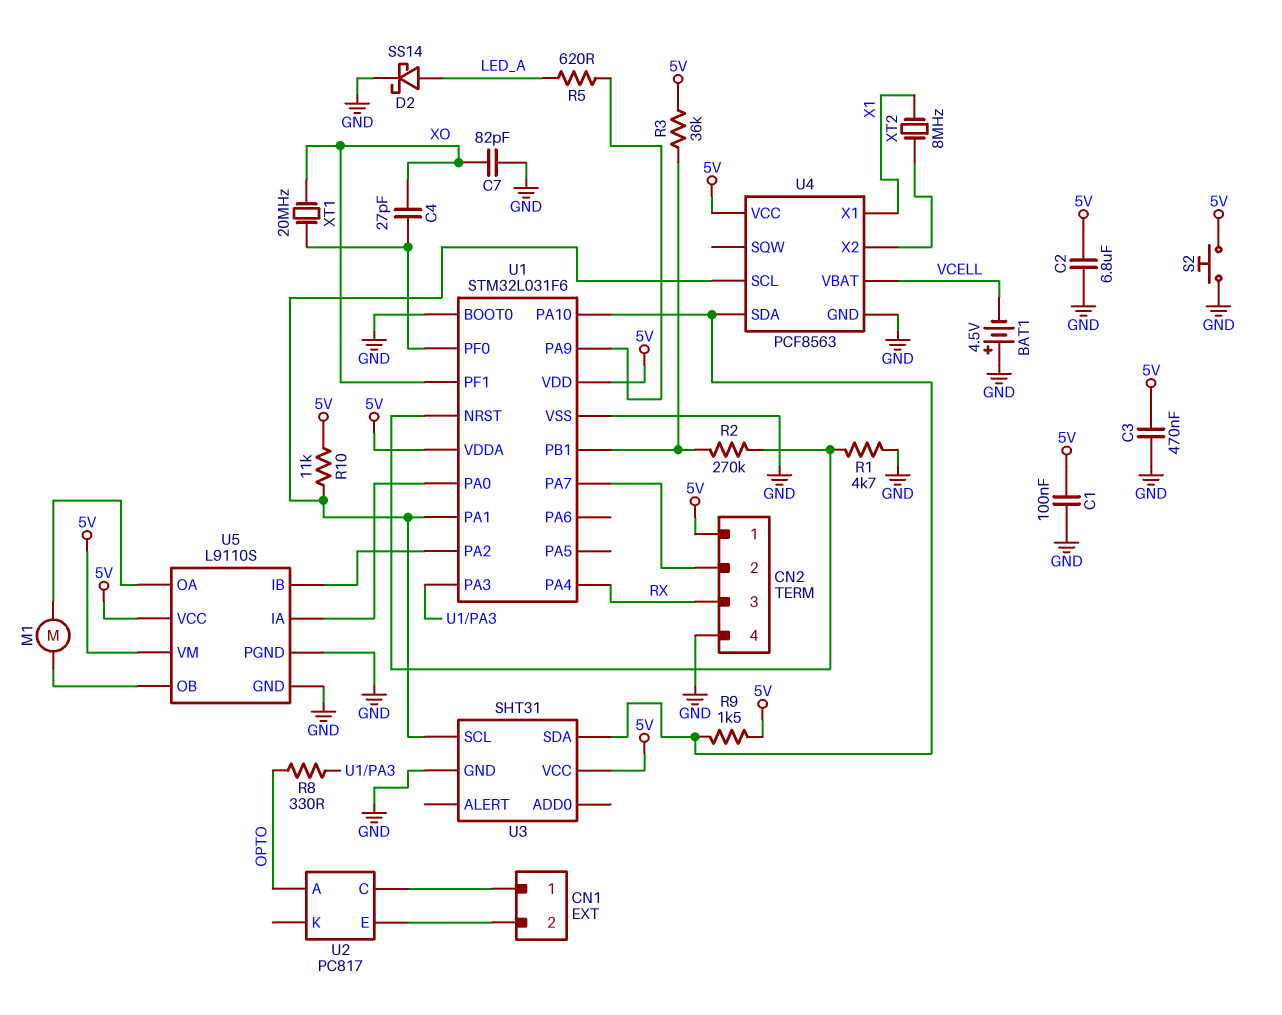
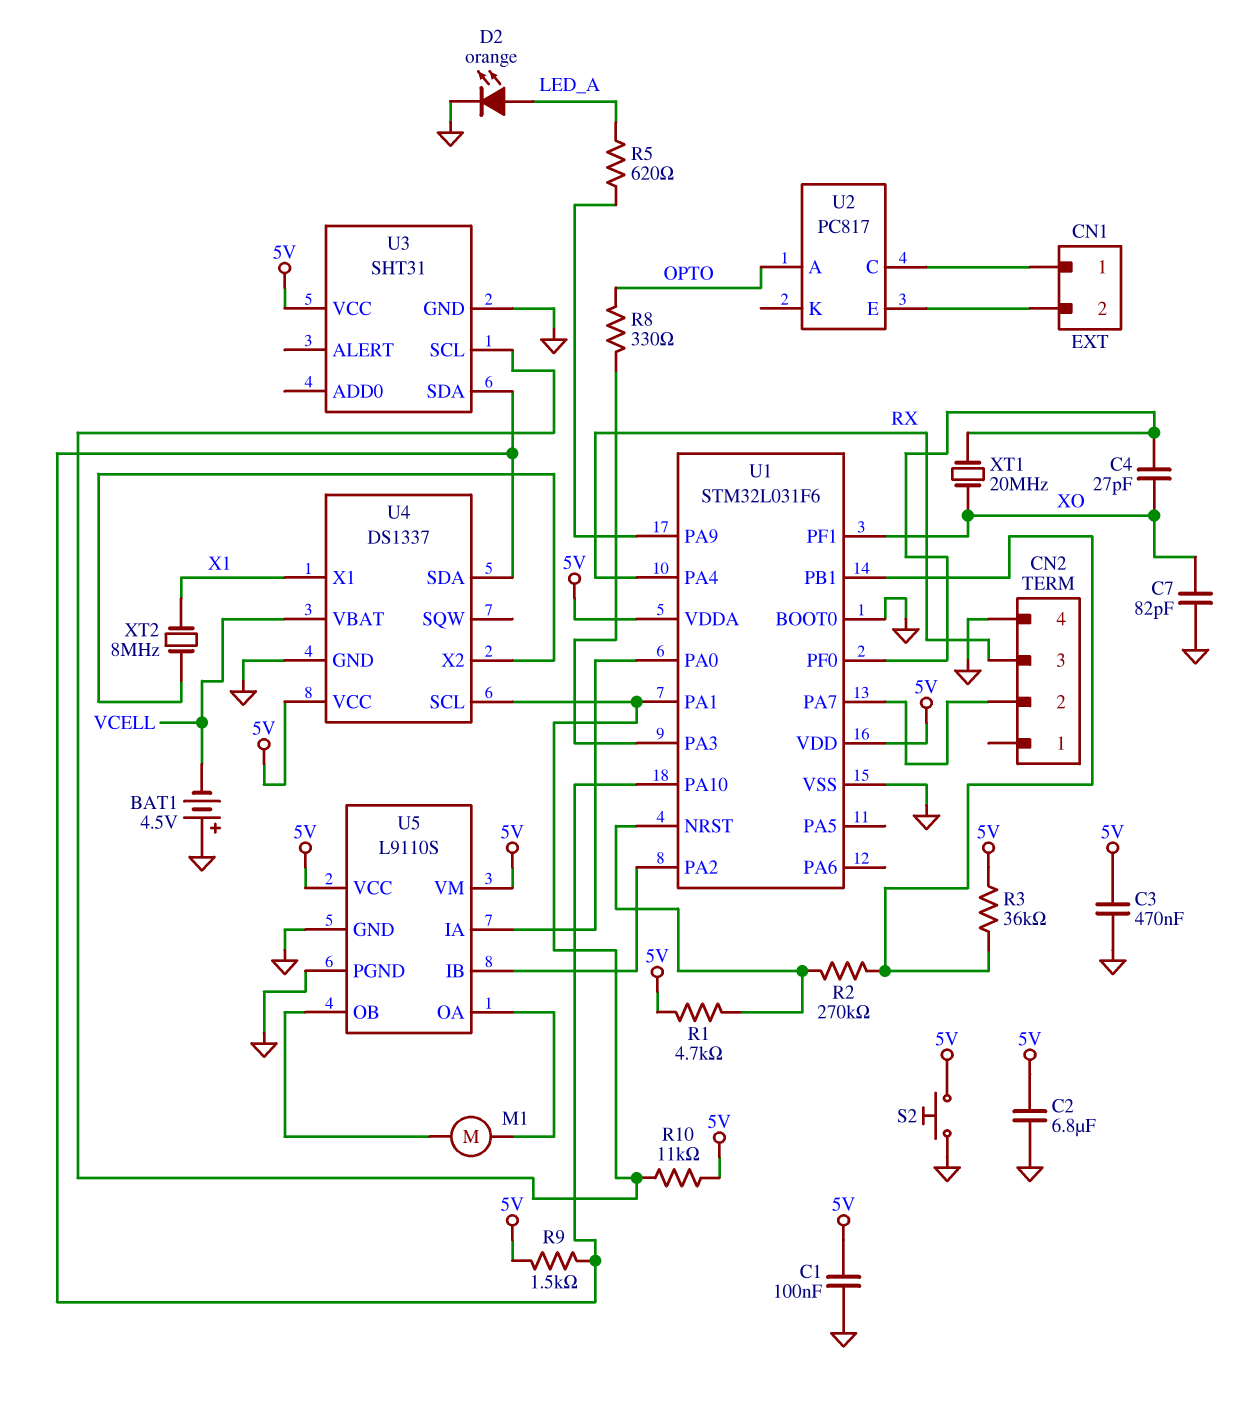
CN2 pin 1: 5V -> none
D2: schottky SS14 (A LED_A, K GND) -> LED orange (A LED_A, K GND)
R1: 4.7k (GND, U1/NRST) -> 4.7k (5V, U1/NRST)
U4: PCF8563 -> DS1337

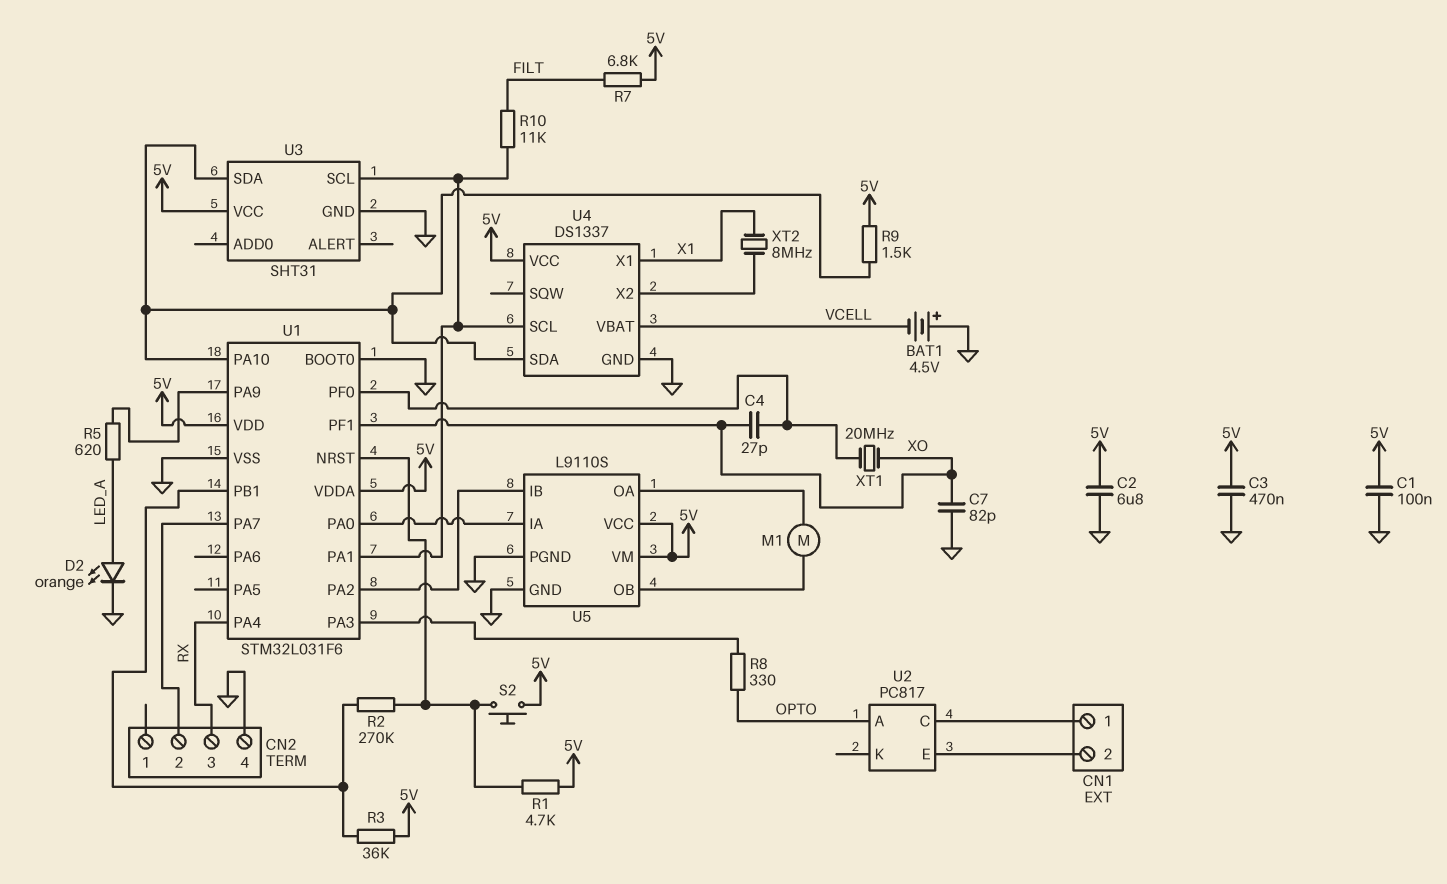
R7: none -> 6.8k (5V, FILT)
R10: 11k (5V, U1/PA1) -> 11k (FILT, U1/PA1)
S2: button (5V, GND) -> button (5V, U1/NRST)

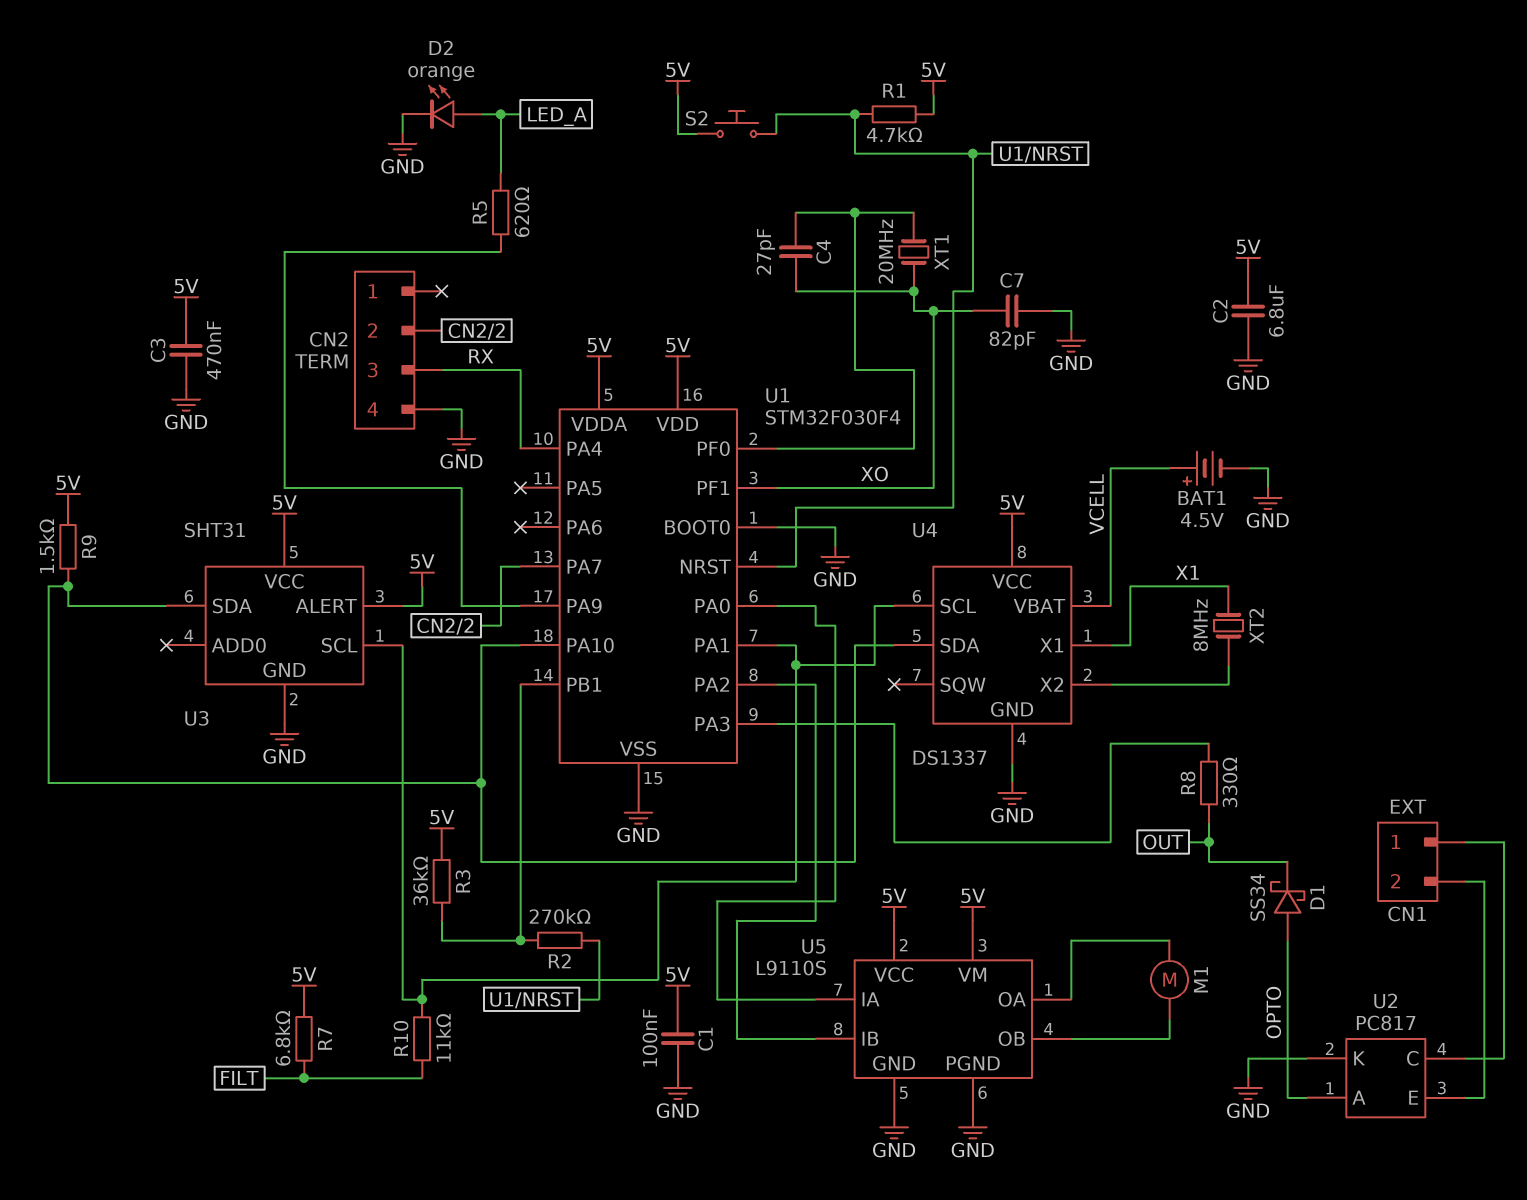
BAT1: 4.5V (plus GND, minus VCELL) -> 4.5V (plus VCELL, minus GND)
D1: none -> schottky SS34 (A OPTO, K OUT)
R8: 330 (OPTO, U1/PA3) -> 330 (OUT, U1/PA3)
U1: STM32L031F6 -> STM32F030F4
U2 pin K: none -> GND
U3 pin ALERT: none -> 5V

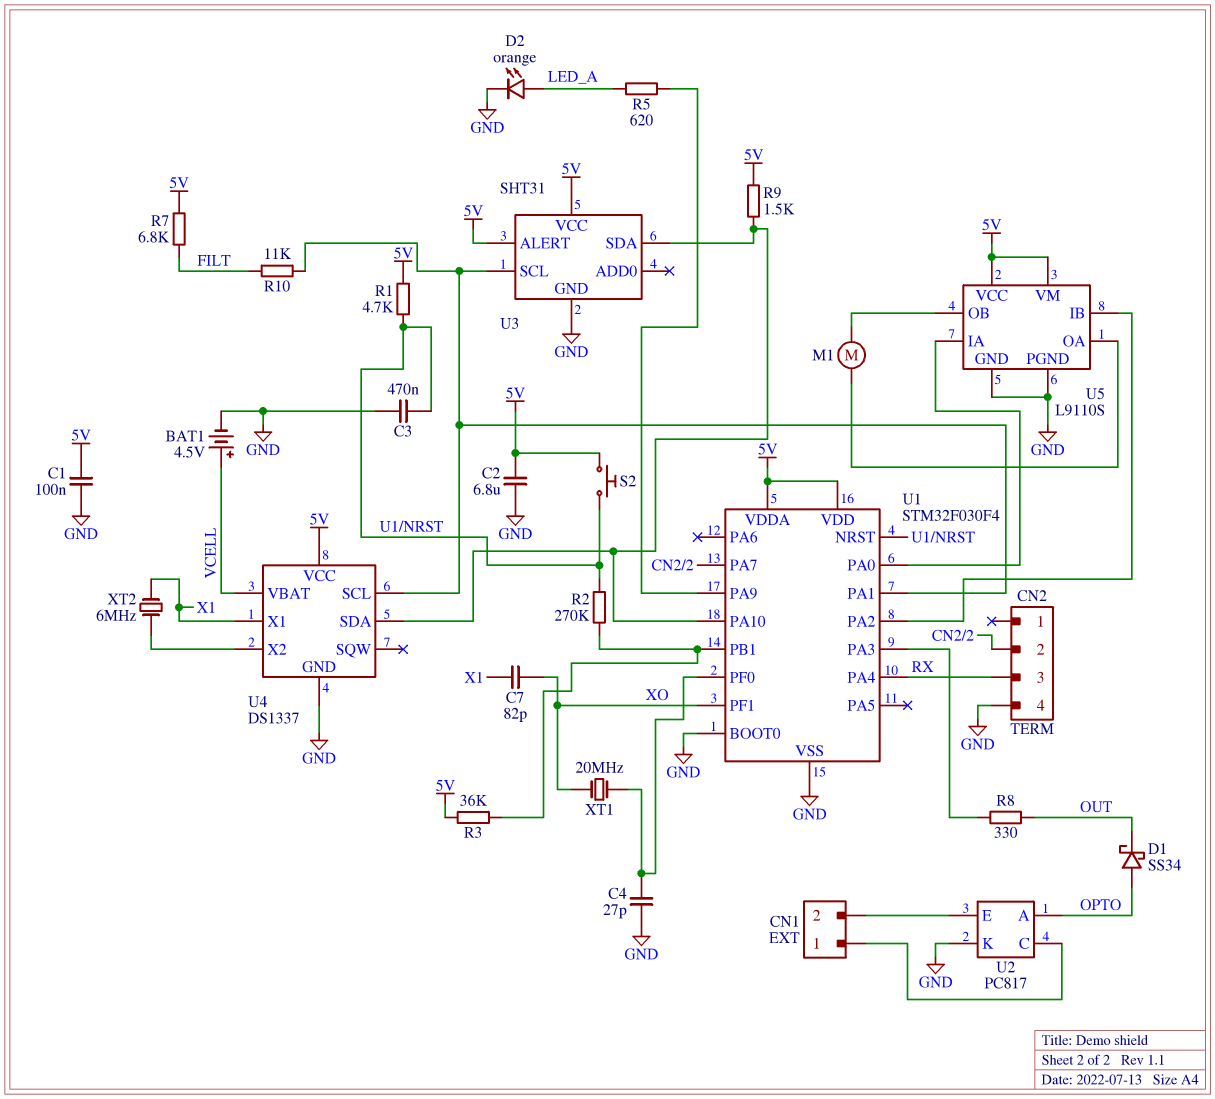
C3: 470nF (5V, GND) -> 470nF (GND, U1/NRST)
C4: 27pF (U1/PF0, XO) -> 27pF (GND, U1/PF0)
C7: 82pF (GND, XO) -> 82pF (X1, XO)
XT2: 8MHz (U4/X2, X1) -> 6MHz (U4/X2, X1)

